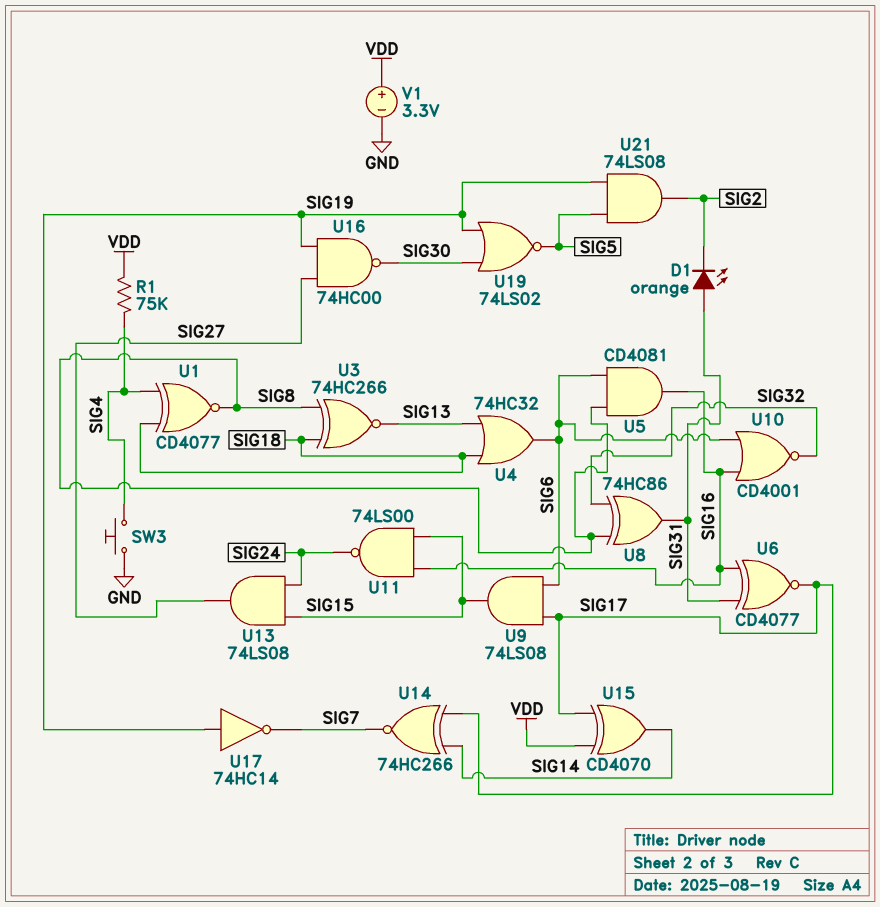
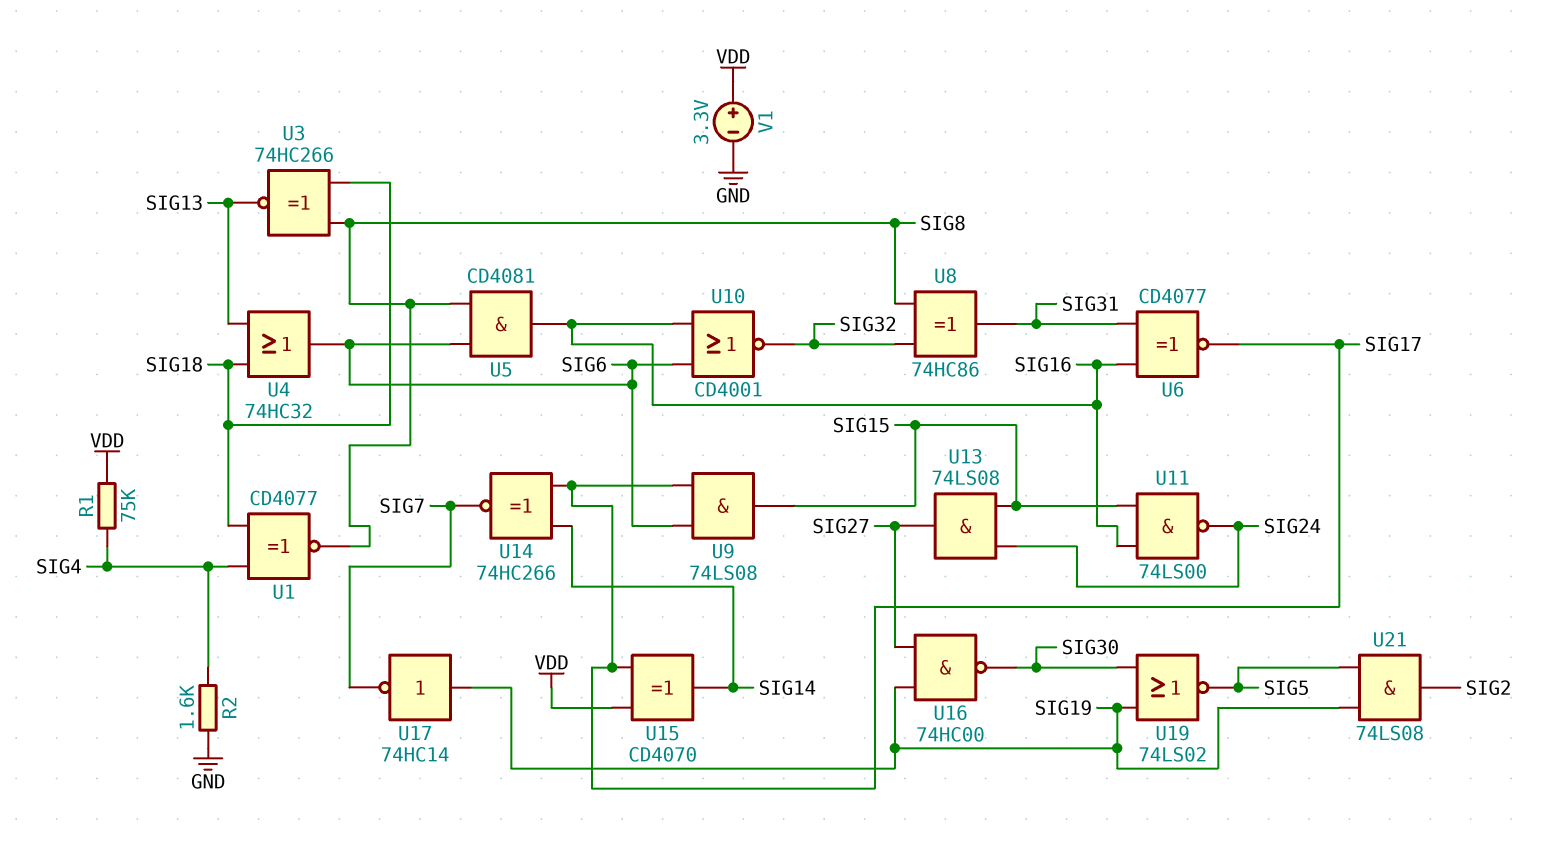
D1: LED orange (A SIG31, K SIG2) -> none
R2: none -> 1.6k (GND, SIG4)
SW3: button (GND, SIG4) -> none

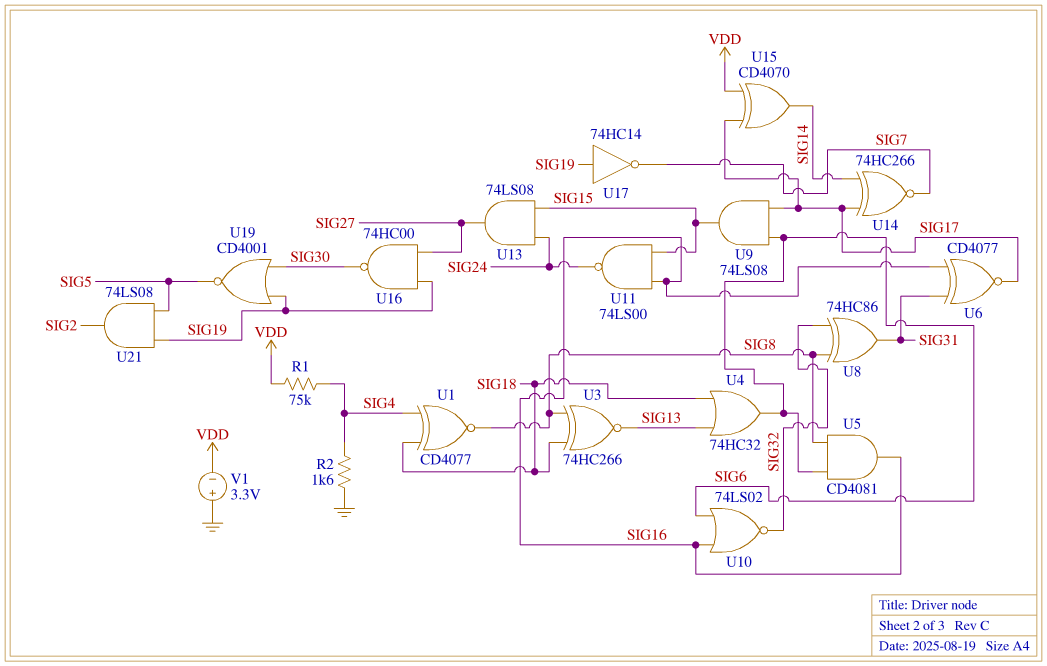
U10: NOR CD4001 (in SIG6, in SIG16, out SIG32) -> NOR 74LS02 (in SIG6, in SIG16, out SIG32)
U19: NOR 74LS02 (in SIG19, in SIG30, out SIG5) -> NOR CD4001 (in SIG19, in SIG30, out SIG5)
V1: 3.3V (plus VDD, minus GND) -> 3.3V (plus GND, minus VDD)

